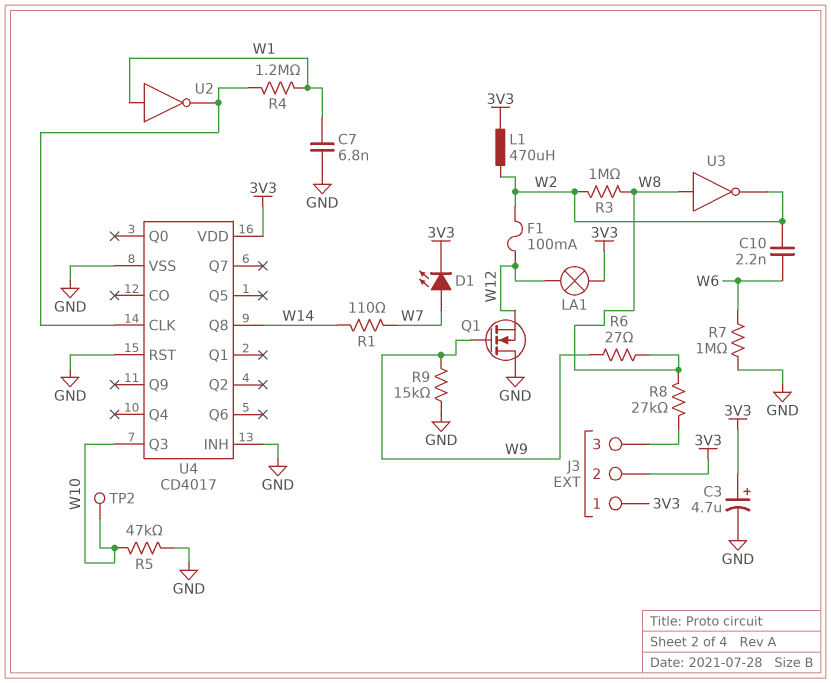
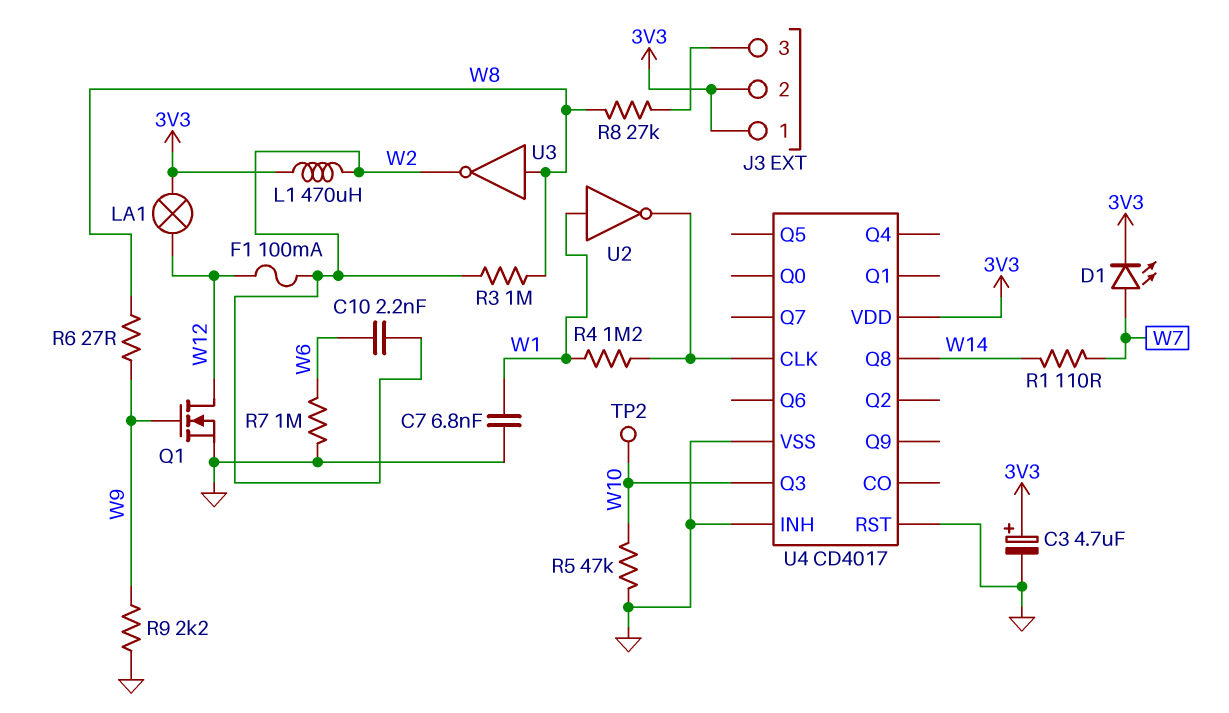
Q1: NMOS (G W9, D GND, S W12) -> NMOS (G W9, D W12, S GND)
R9: 15k (GND, W9) -> 2.2k (GND, W9)

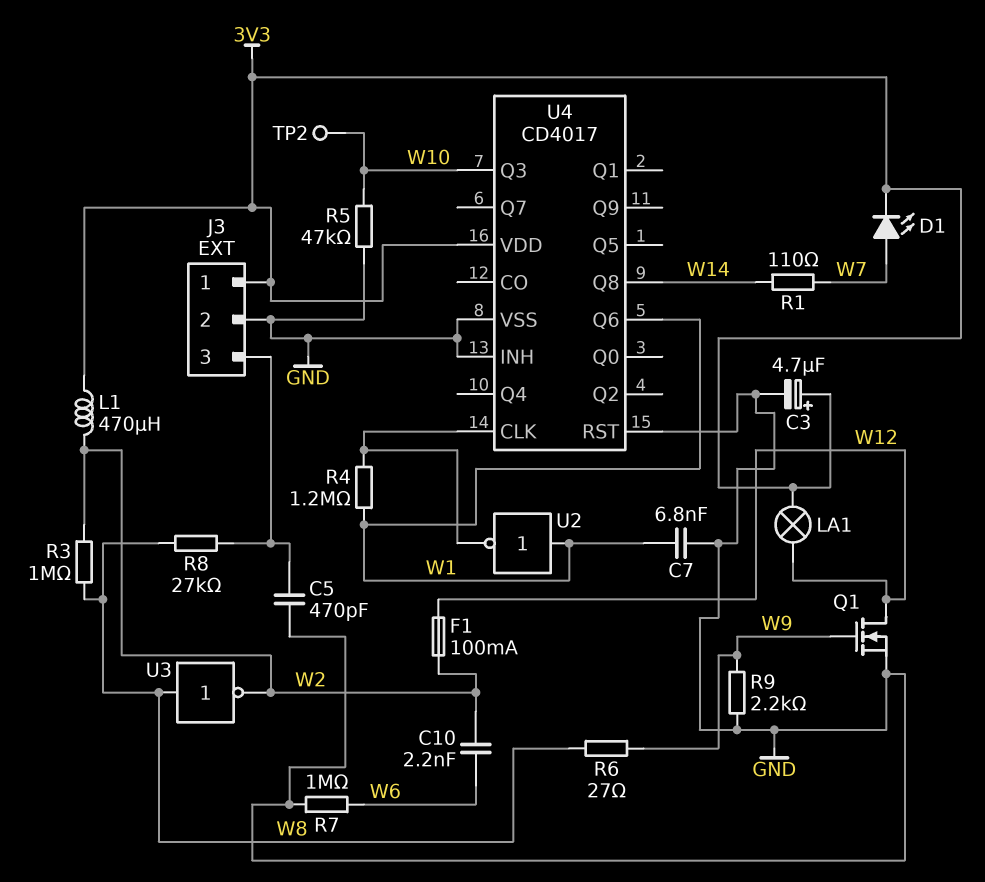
C5: none -> 470pF (GND, J3/3)
J3 pin 2: 3V3 -> GND
U4 pin Q6: none -> W1

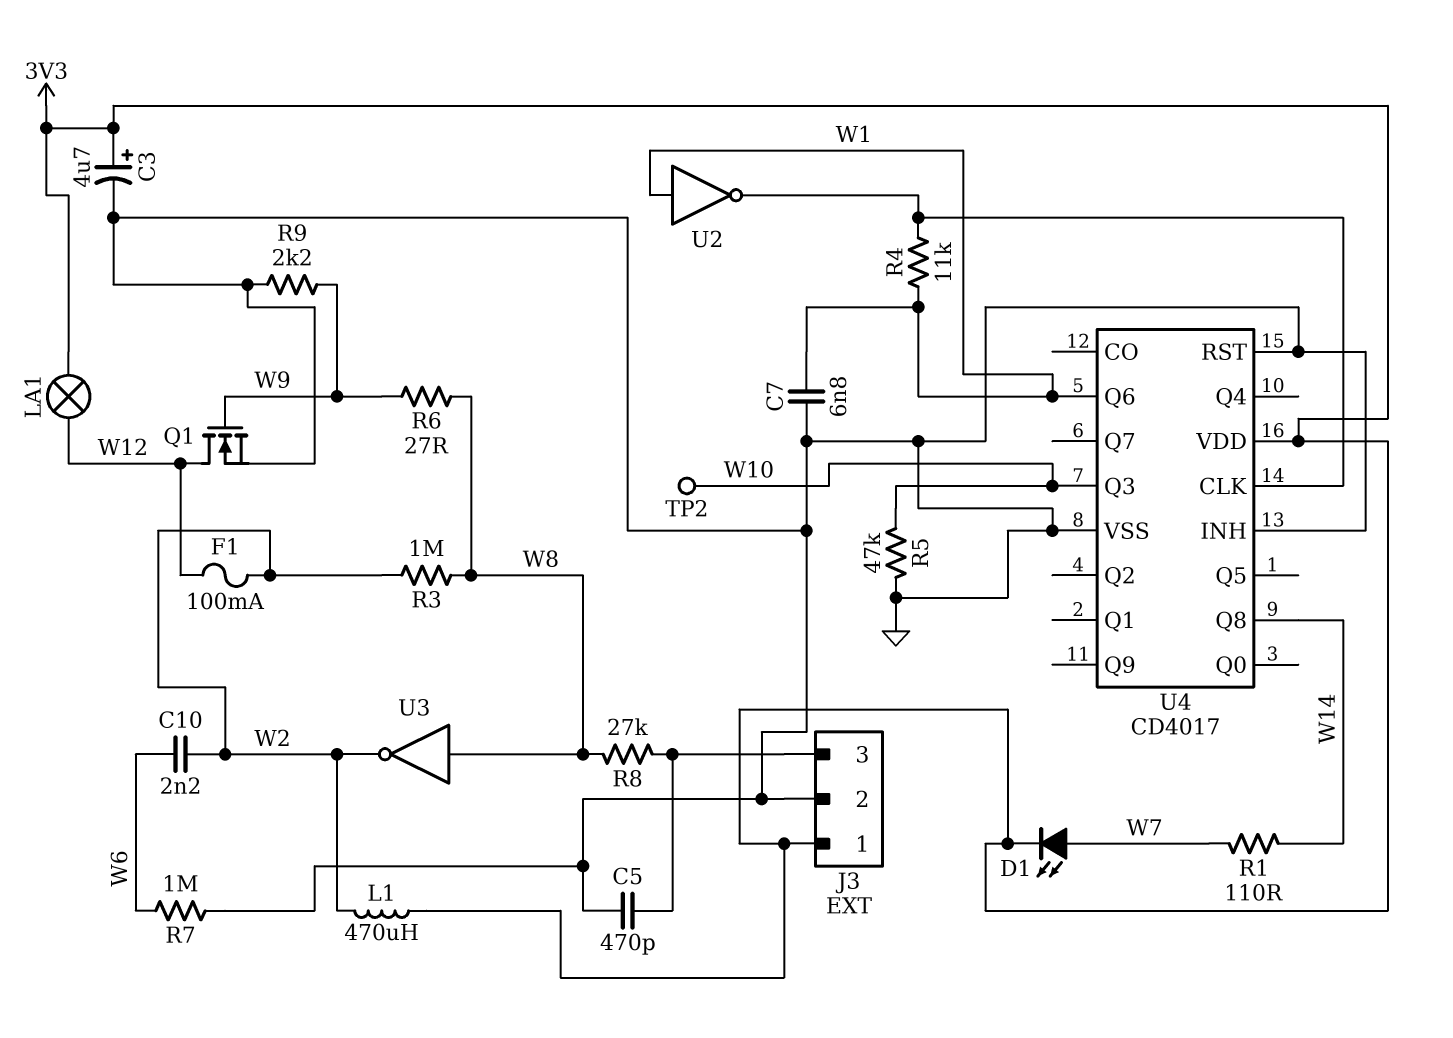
R4: 1.2M (U4/CLK, W1) -> 11k (U4/CLK, W1)

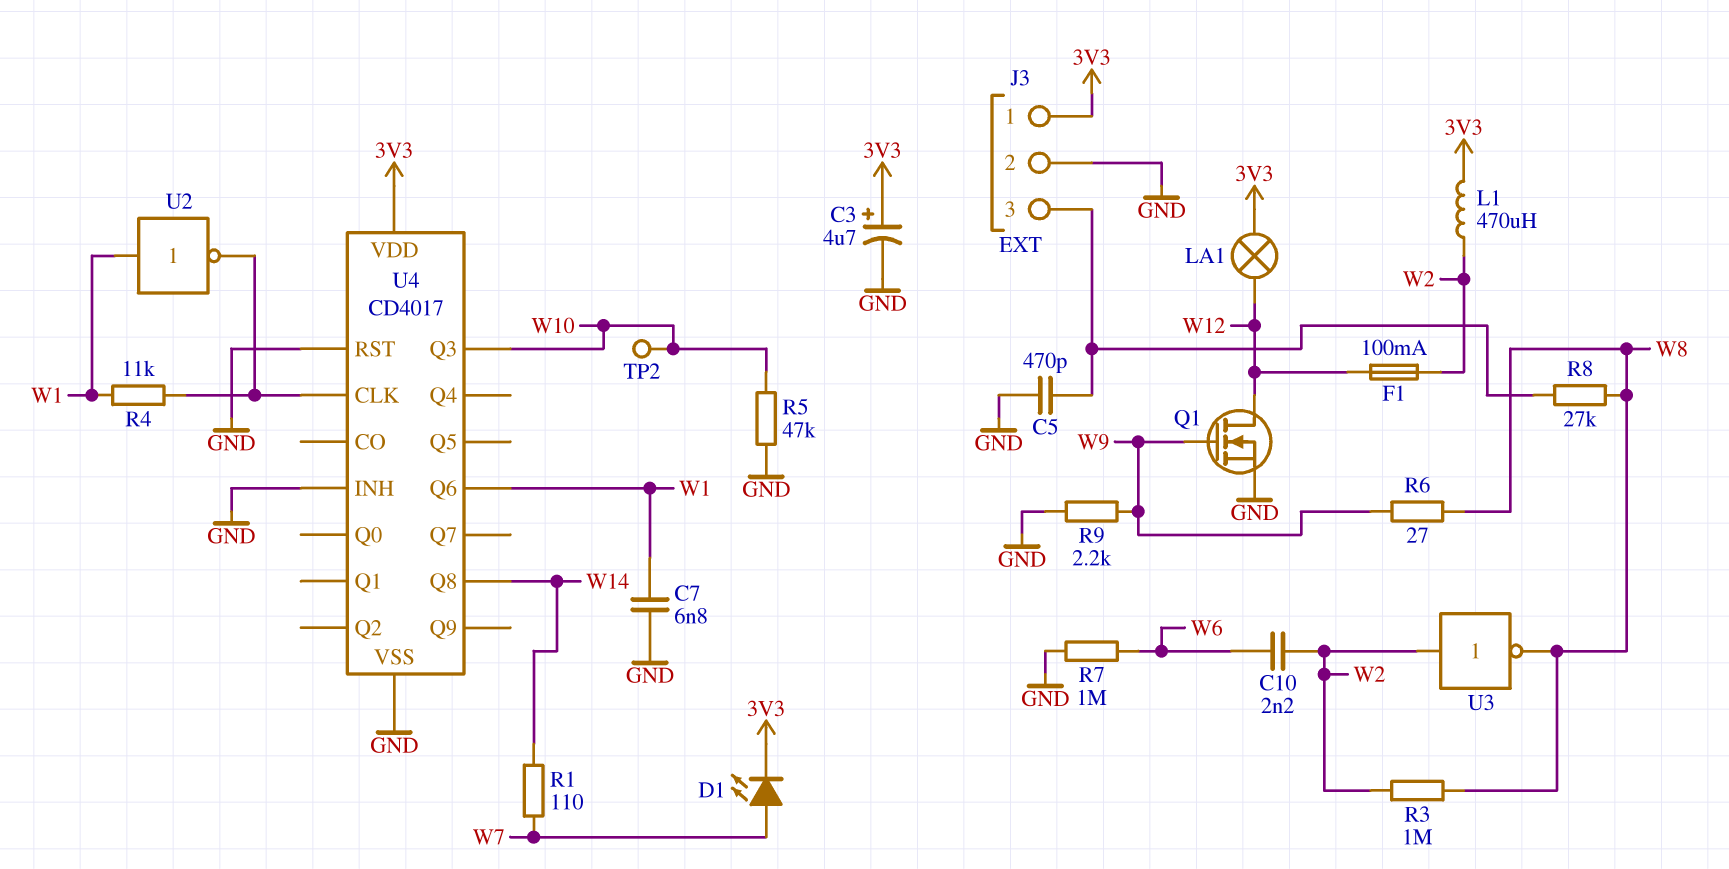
U3: NOT (in W8, out W2) -> NOT (in W2, out W8)

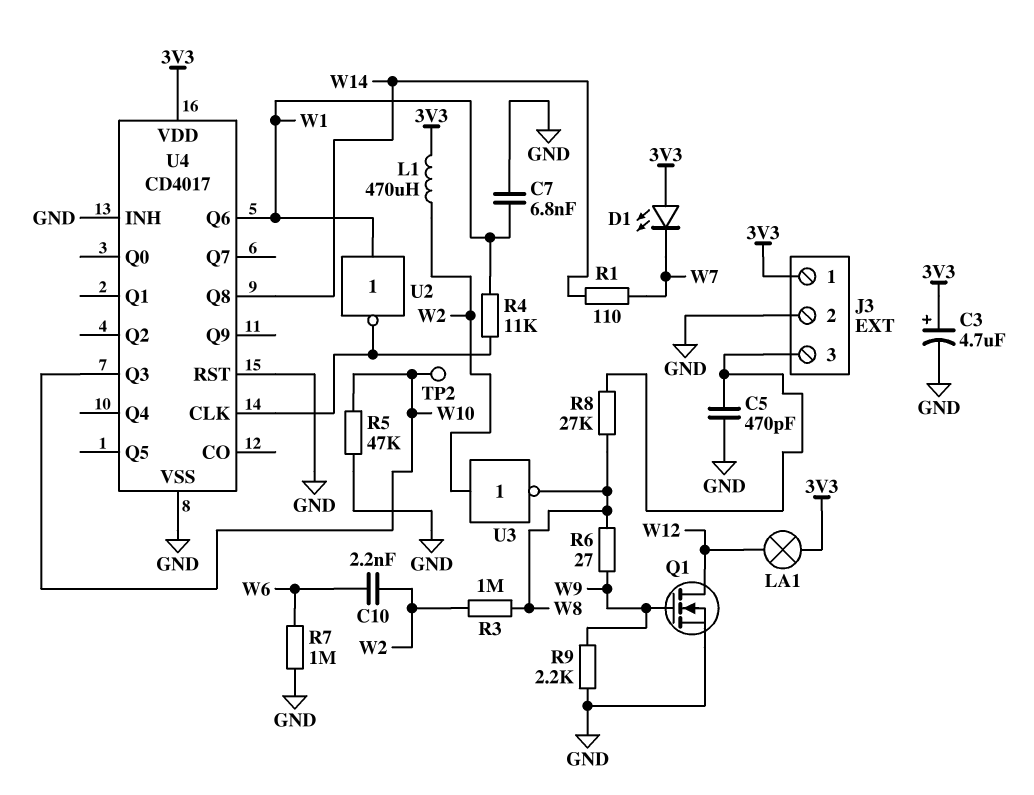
D1: LED (A W7, K 3V3) -> LED (A 3V3, K W7)
F1: 100mA (W2, W12) -> none

